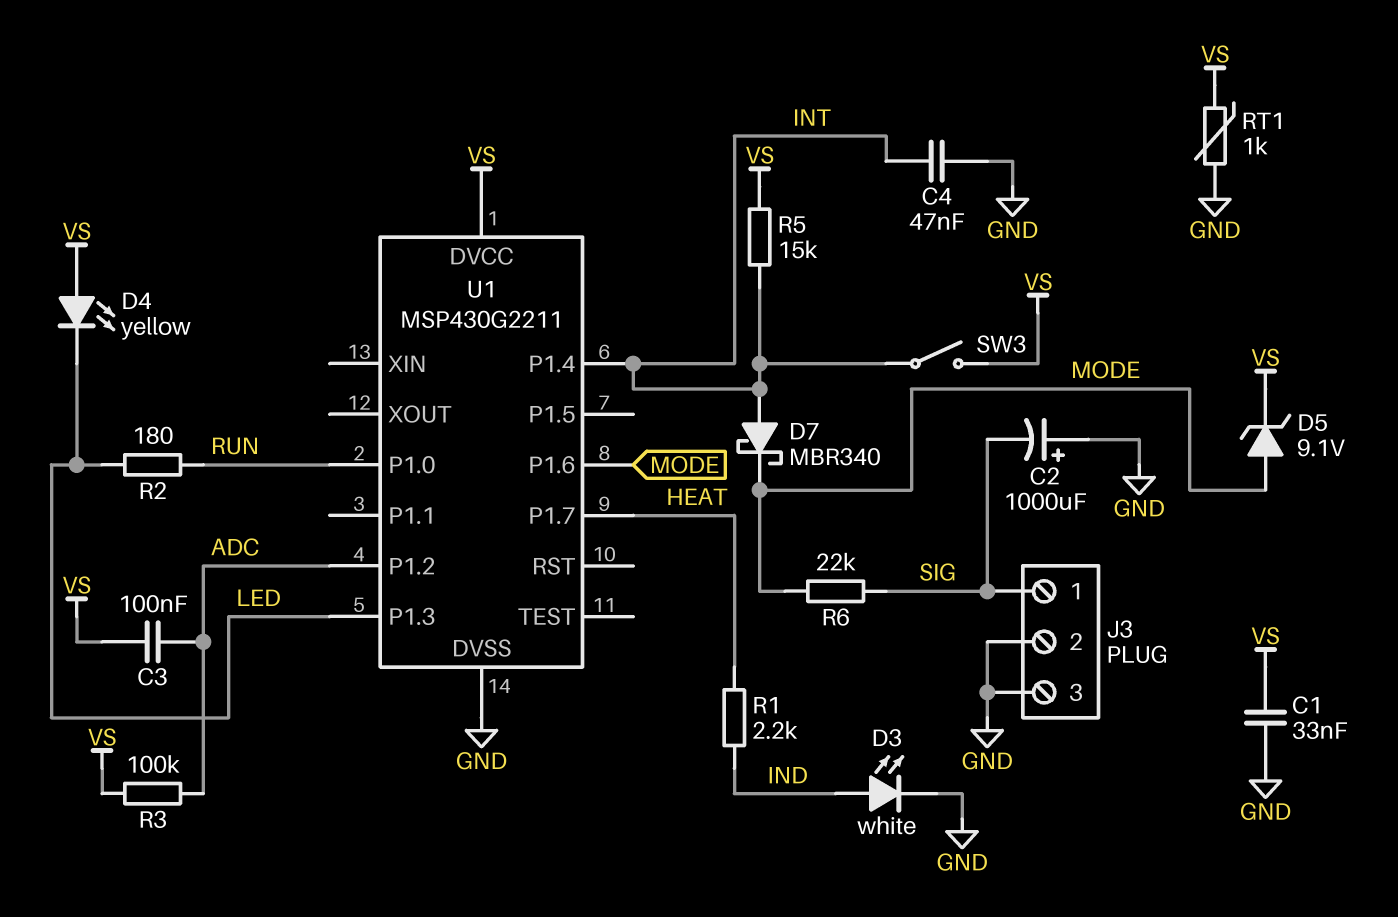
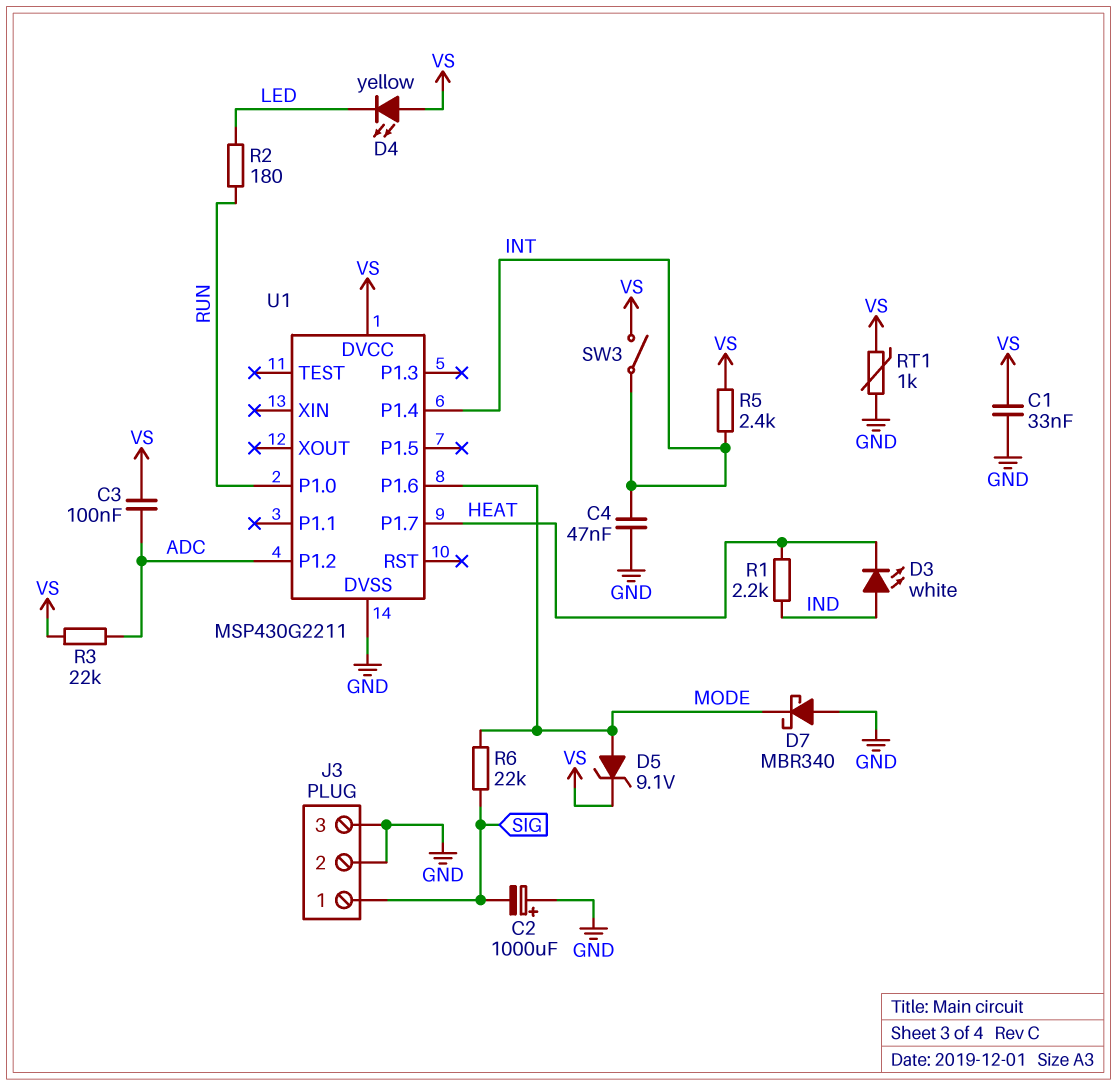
D3: LED white (A IND, K GND) -> LED white (A IND, K HEAT)
D7: schottky MBR340 (A INT, K MODE) -> schottky MBR340 (A GND, K MODE)
R3: 100k (ADC, VS) -> 22k (ADC, VS)
R5: 15k (INT, VS) -> 2.4k (INT, VS)
U1 pin P1.3: LED -> none

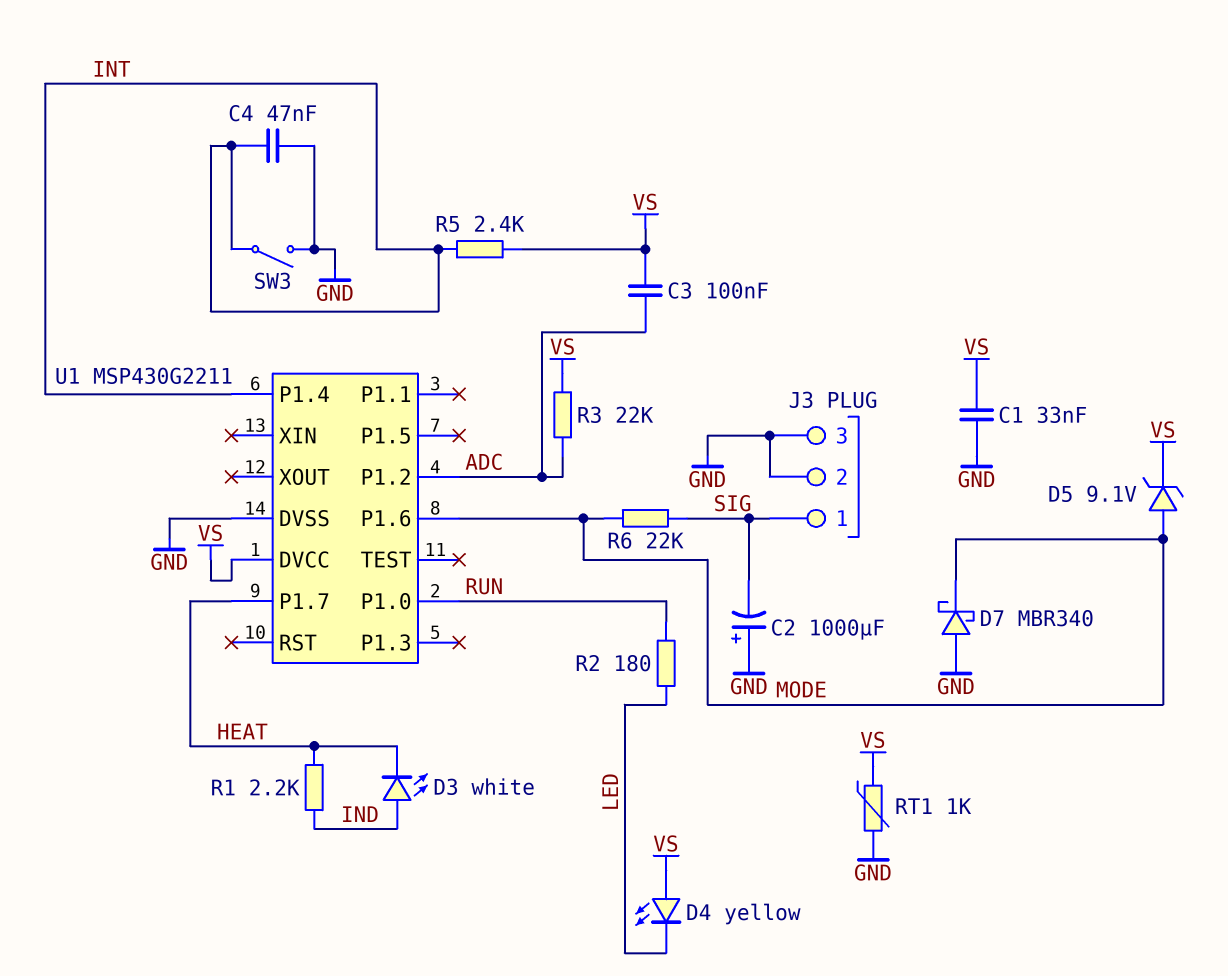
SW3: switch (INT, VS) -> switch (GND, INT)

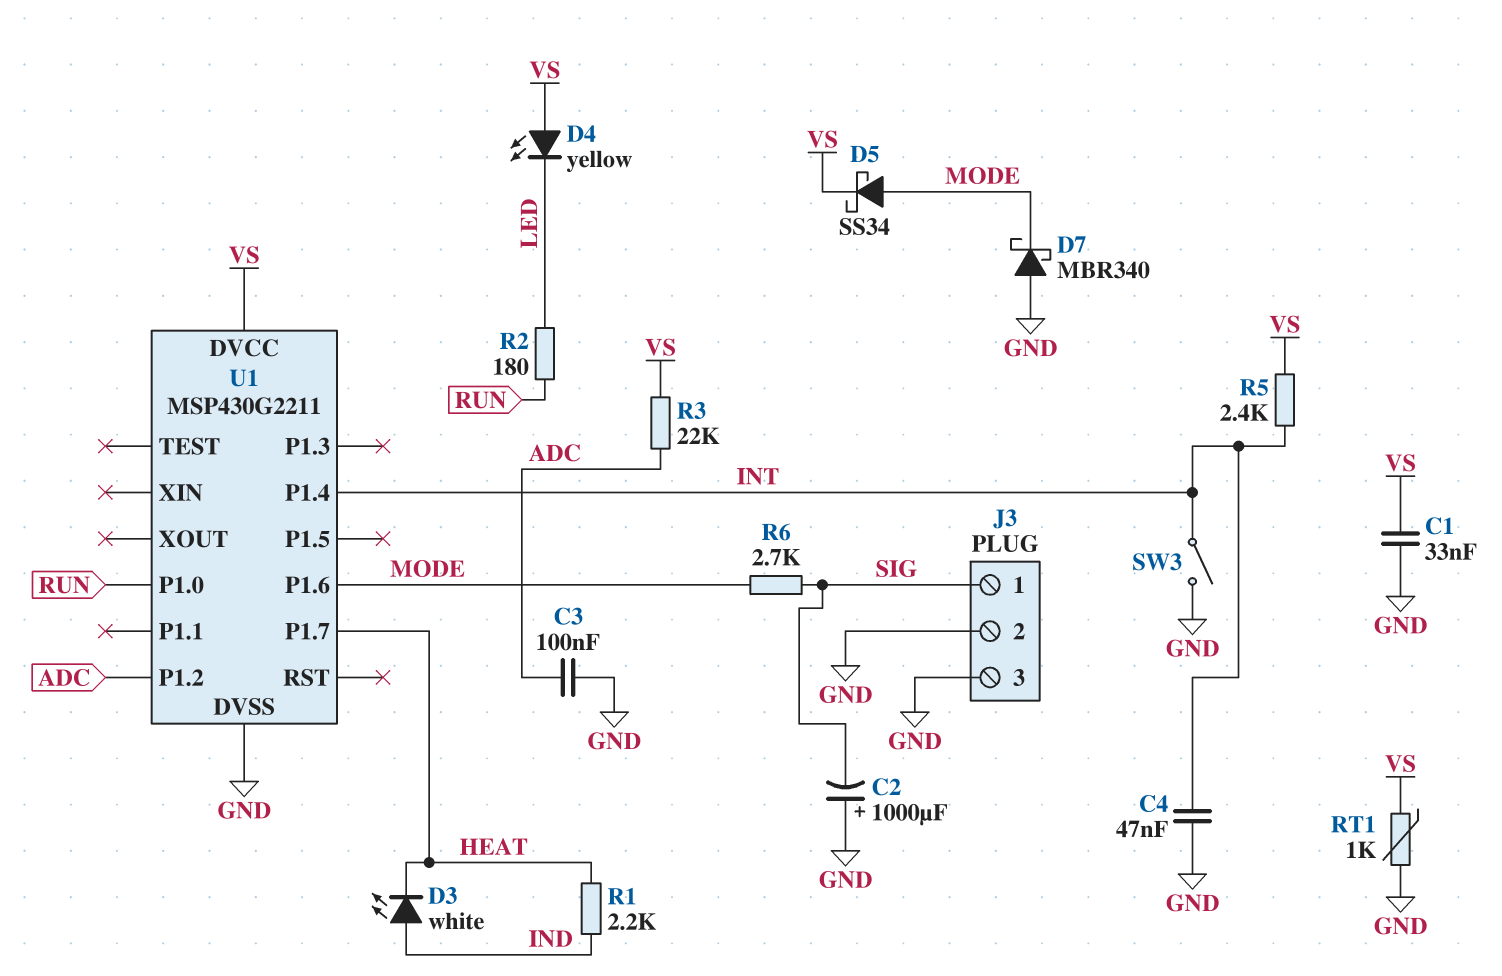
C3: 100nF (ADC, VS) -> 100nF (ADC, GND)
D5: zener 9.1V (A MODE, K VS) -> schottky SS34 (A MODE, K VS)
R6: 22k (MODE, SIG) -> 2.7k (MODE, SIG)

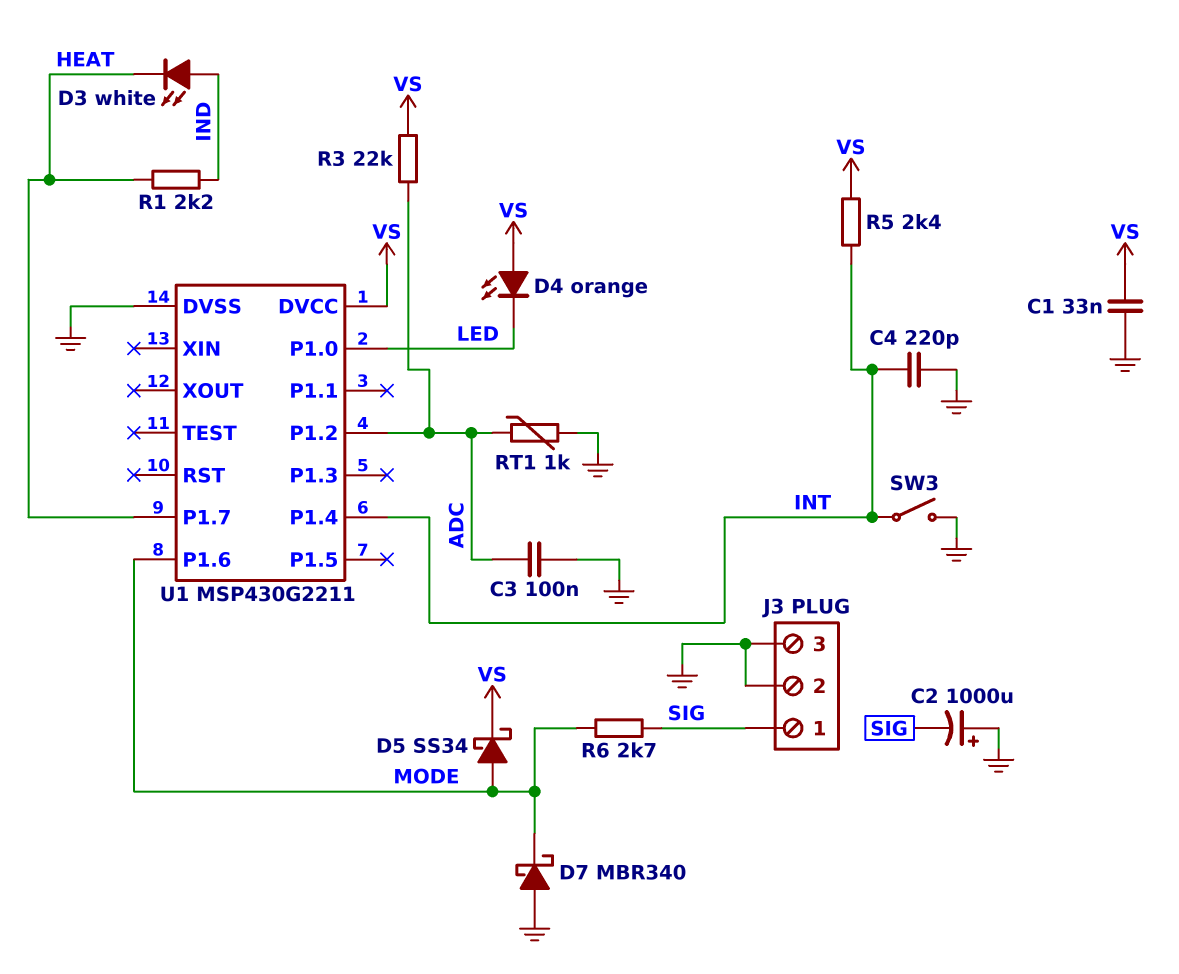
C4: 47nF (GND, INT) -> 220pF (GND, INT)
D4: LED yellow (A VS, K LED) -> LED orange (A VS, K LED)
R2: 180 (LED, RUN) -> none
RT1: 1k (GND, VS) -> 1k (ADC, GND)
U1 pin P1.0: RUN -> LED

